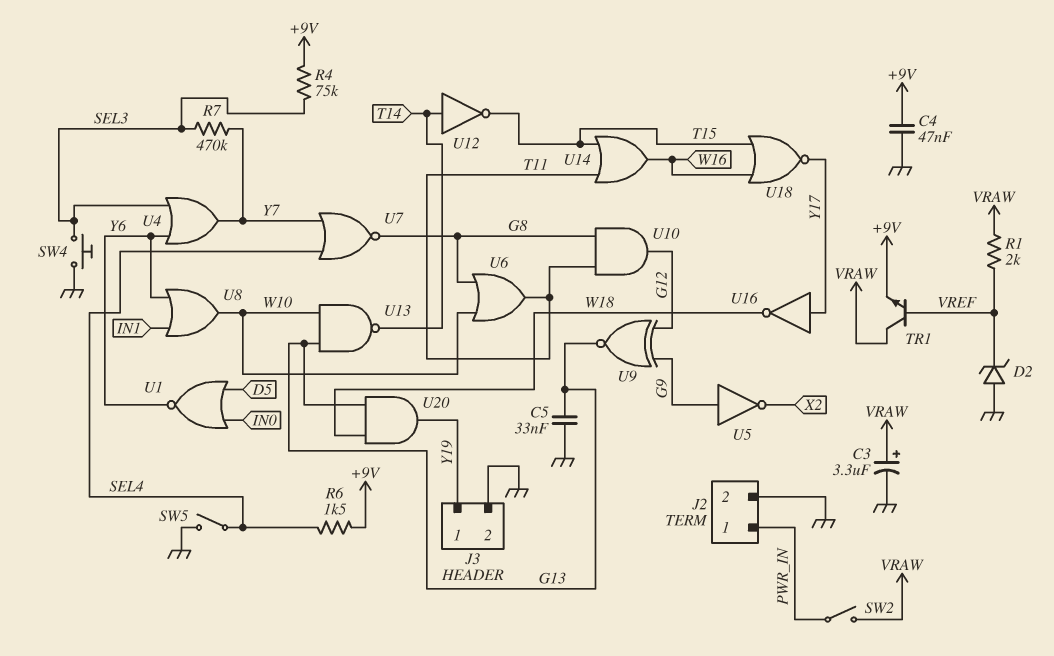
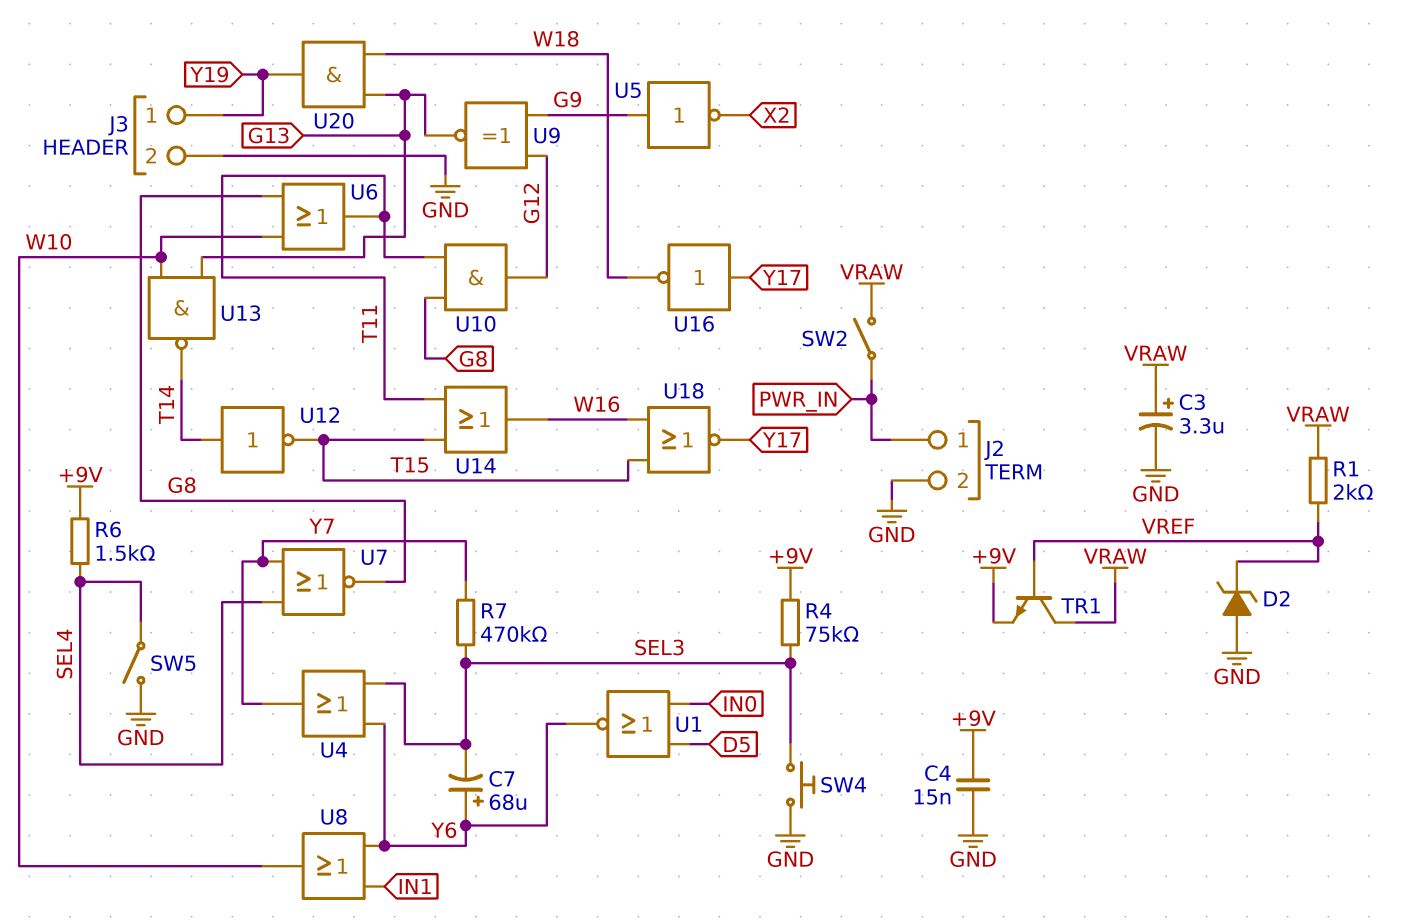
C4: 47nF (+9V, GND) -> 15nF (+9V, GND)
C5: 33nF (G13, GND) -> none
C7: none -> 68uF (plus Y6, minus SEL3)

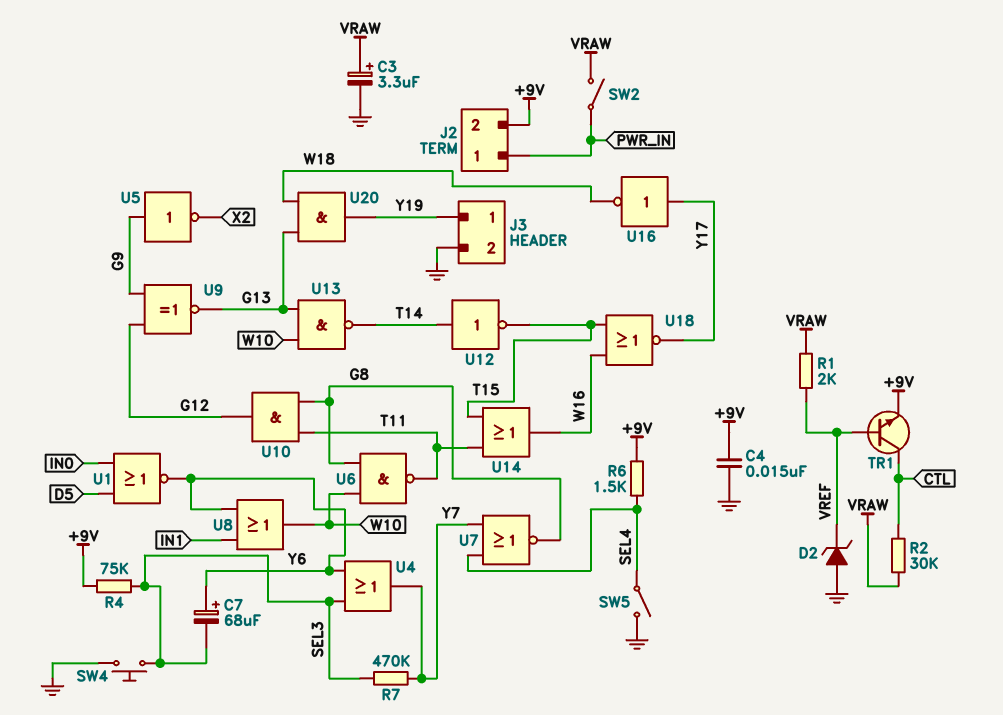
J2 pin 2: GND -> +9V
R2: none -> 30k (CTL, VRAW)
TR1: NPN (B VREF, C VRAW, E +9V) -> NPN (B VREF, C CTL, E +9V)
U6: OR (in G8, in W10, out T11) -> NAND (in G8, in W10, out T11)

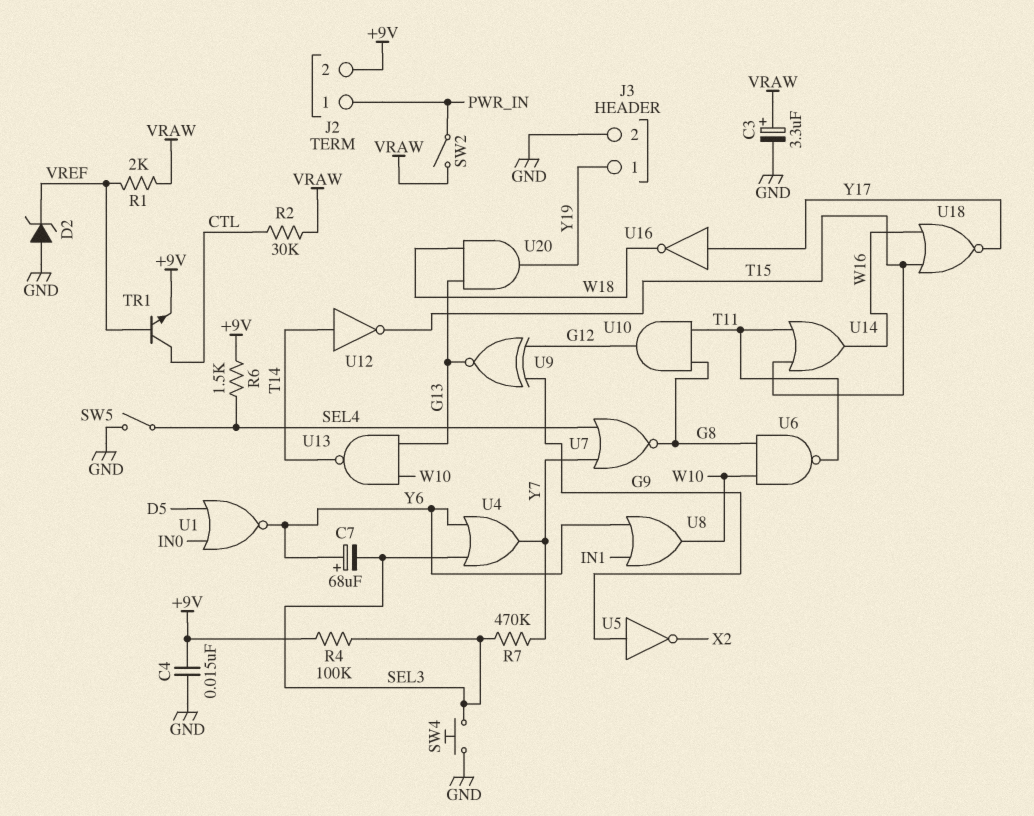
R4: 75k (+9V, SEL3) -> 100k (+9V, SEL3)

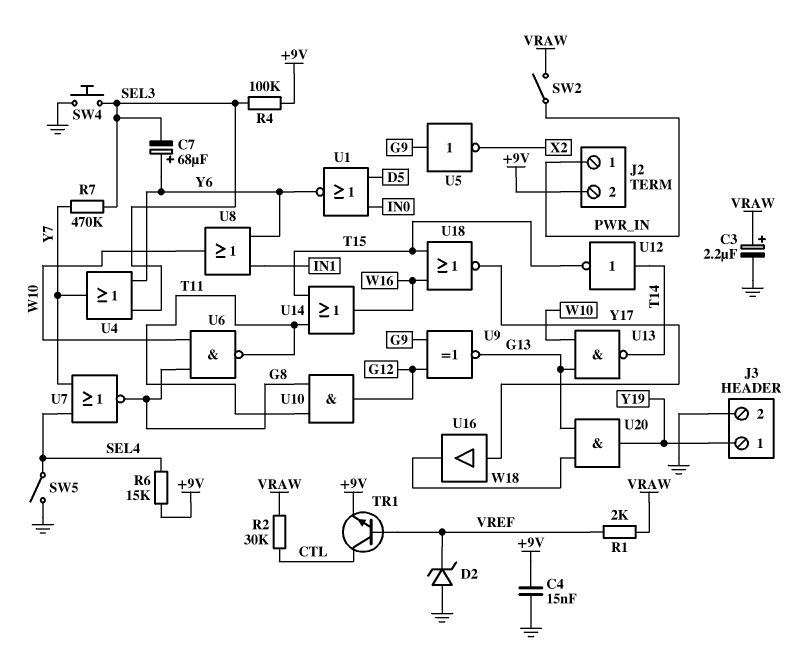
C3: 3.3uF (plus VRAW, minus GND) -> 2.2uF (plus VRAW, minus GND)
R6: 1.5k (+9V, SEL4) -> 15k (+9V, SEL4)
U16: NOT (in Y17, out W18) -> buffer (in Y17, out W18)

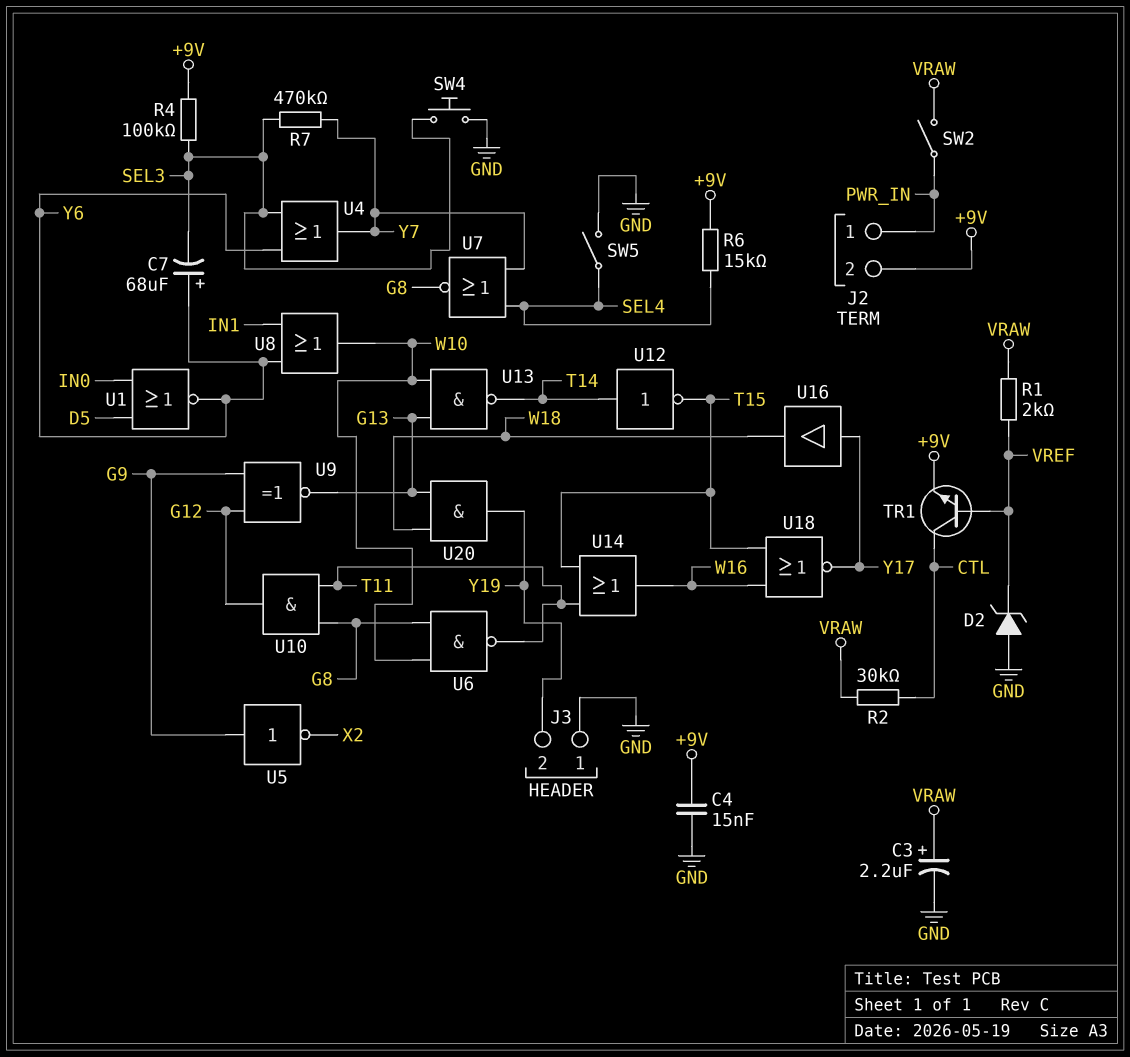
J3 pin 1: Y19 -> GND
J3 pin 2: GND -> Y19

